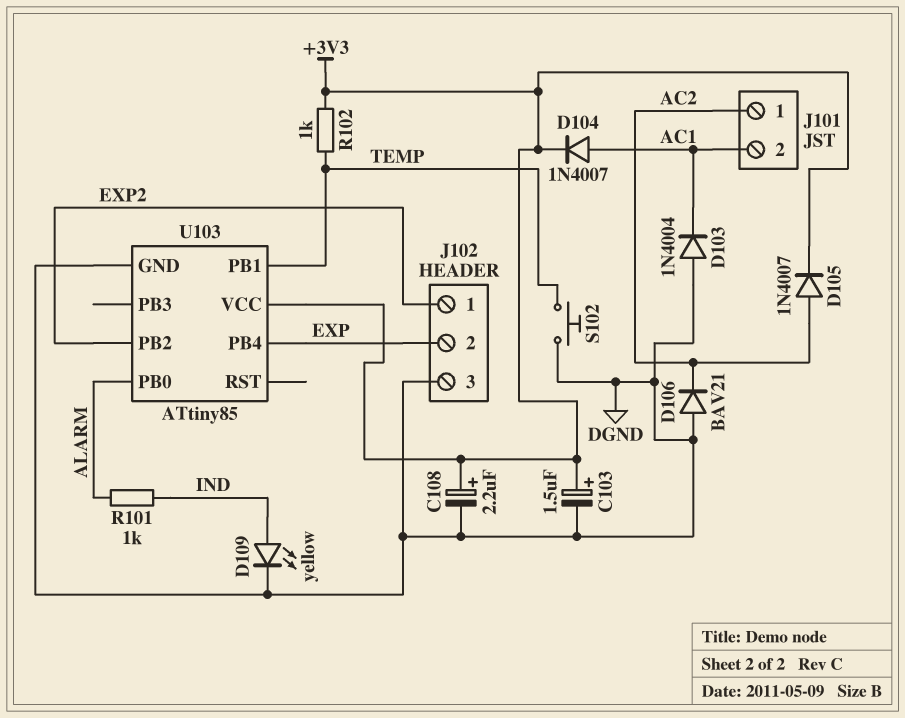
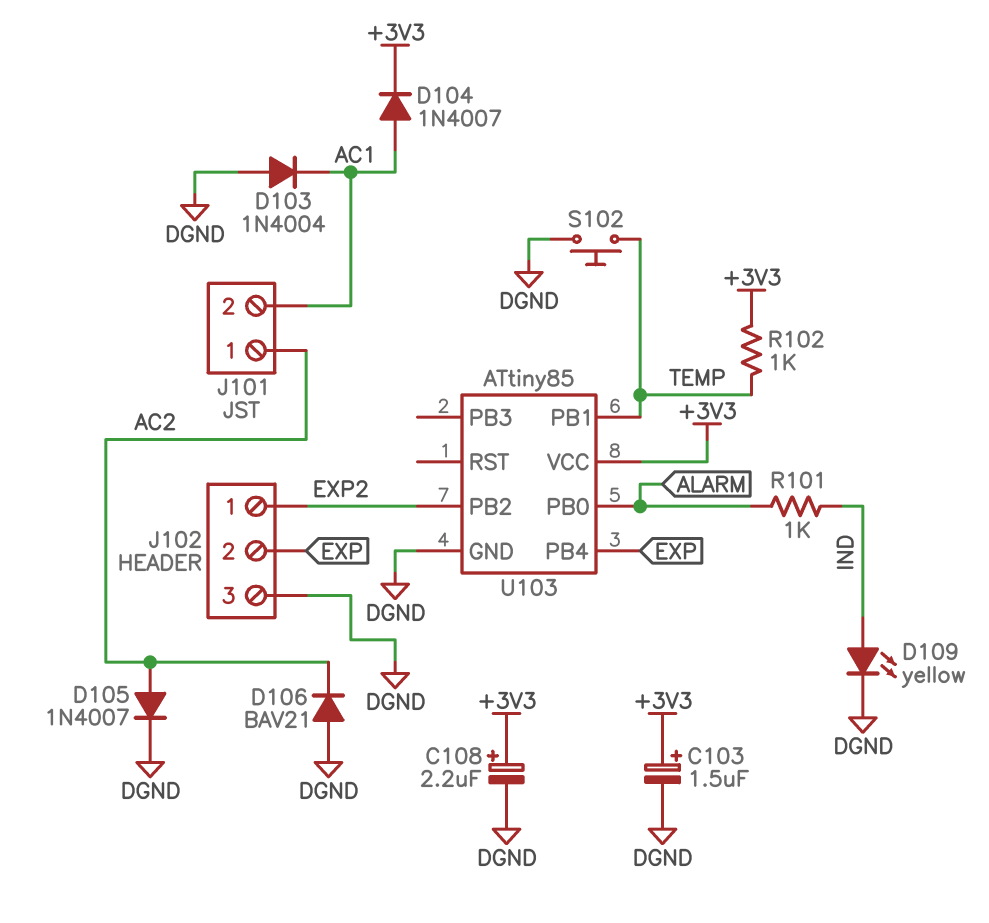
D105: diode 1N4007 (A AC2, K +3V3) -> diode 1N4007 (A AC2, K DGND)

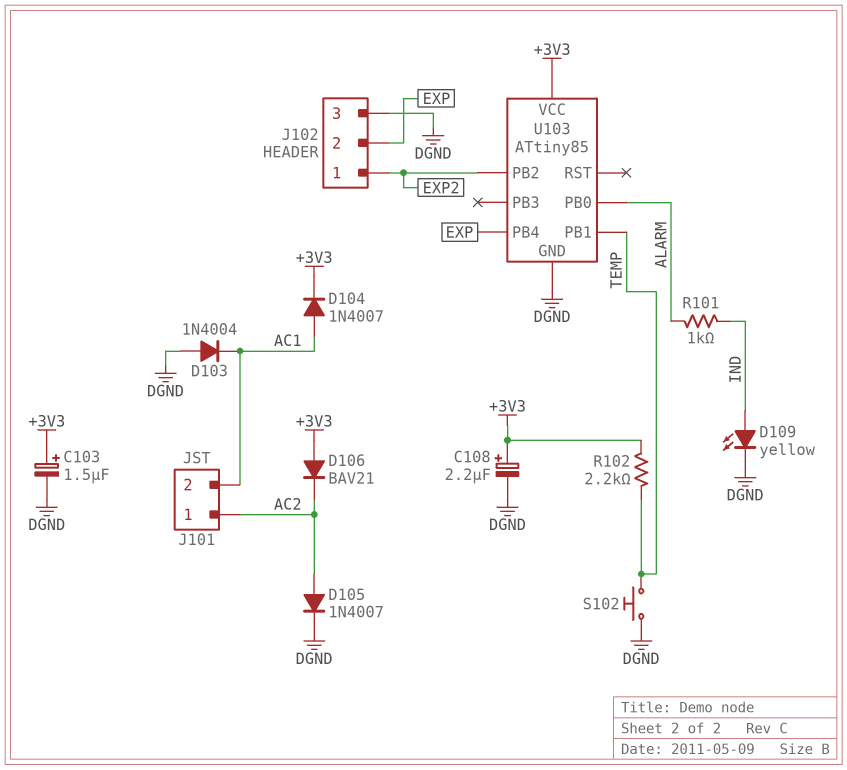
D106: diode BAV21 (A DGND, K AC2) -> diode BAV21 (A +3V3, K AC2)
R102: 1k (+3V3, TEMP) -> 2.2k (+3V3, TEMP)

